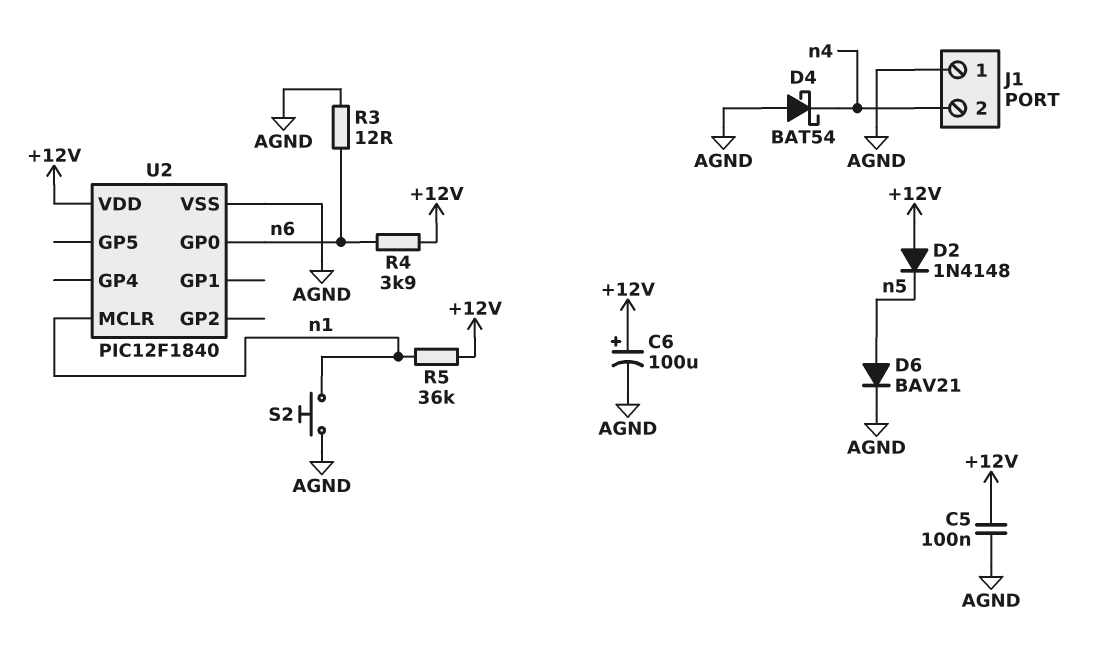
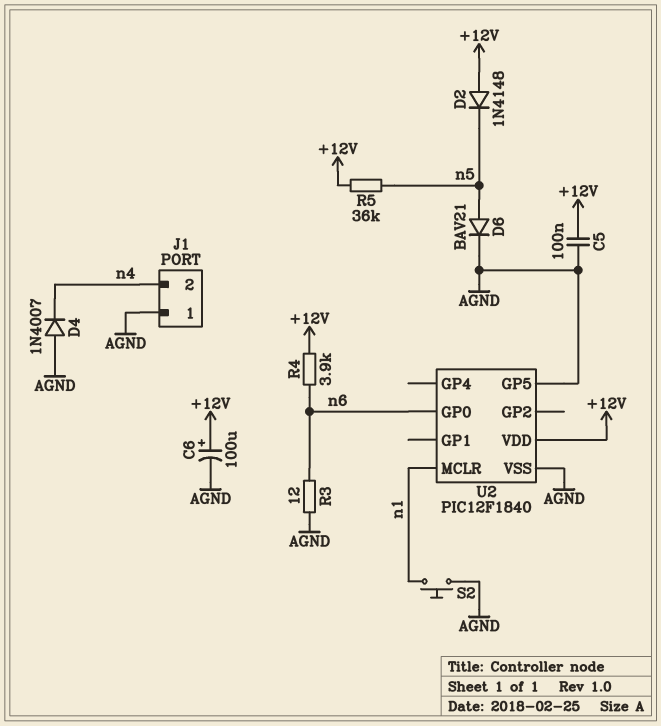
D4: schottky BAT54 (A AGND, K n4) -> diode 1N4007 (A AGND, K n4)
R5: 36k (+12V, n1) -> 36k (+12V, n5)
U2 pin GP5: none -> AGND

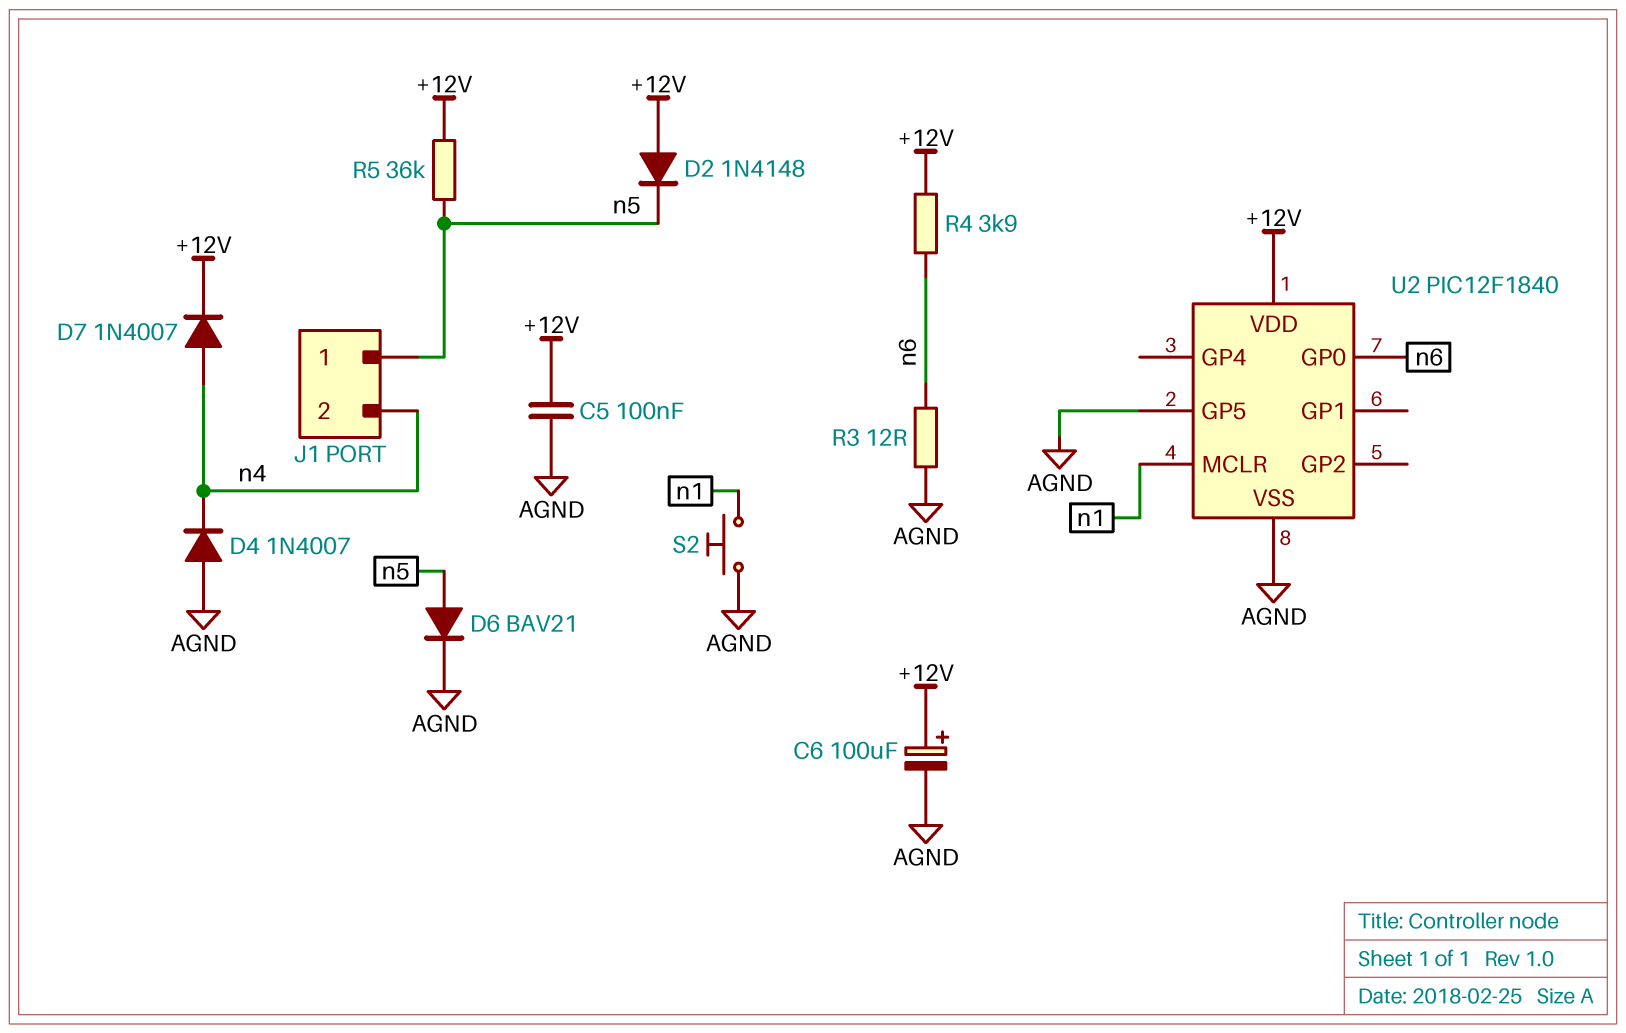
D7: none -> diode 1N4007 (A n4, K +12V)
J1 pin 1: AGND -> n5

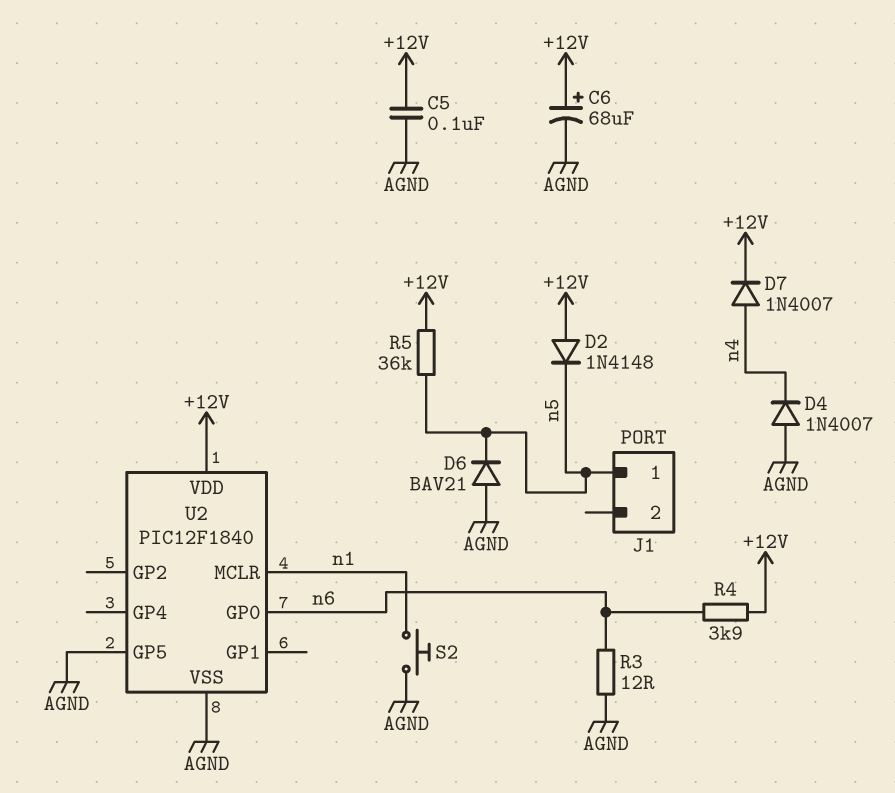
C6: 100uF (plus +12V, minus AGND) -> 68uF (plus +12V, minus AGND)
D6: diode BAV21 (A n5, K AGND) -> diode BAV21 (A AGND, K n5)
J1 pin 2: n4 -> none

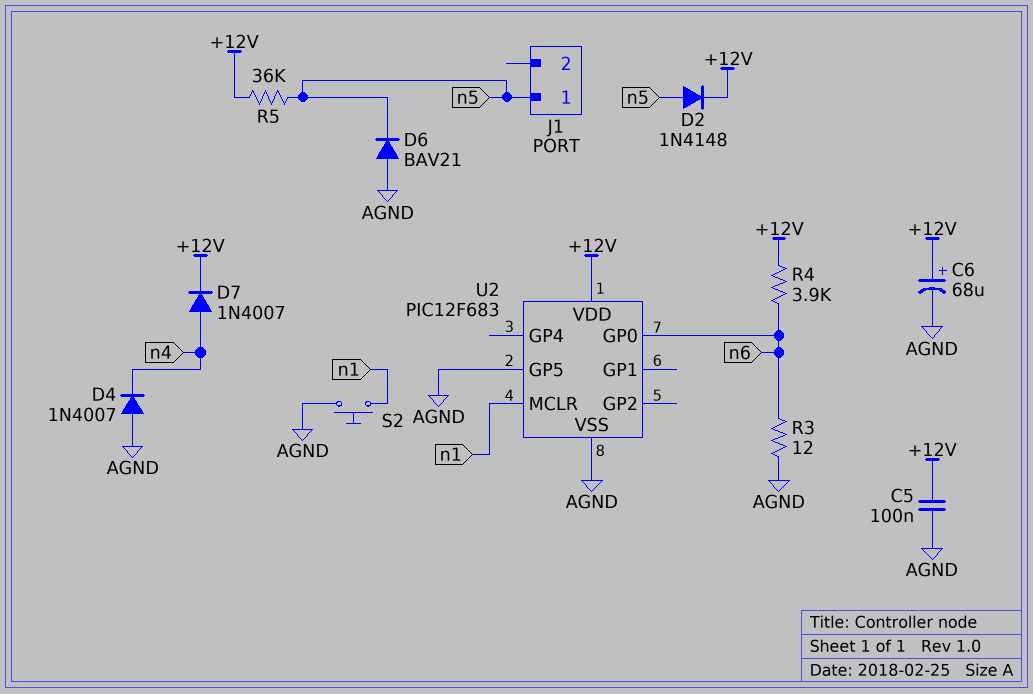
D2: diode 1N4148 (A +12V, K n5) -> diode 1N4148 (A n5, K +12V)
U2: PIC12F1840 -> PIC12F683

